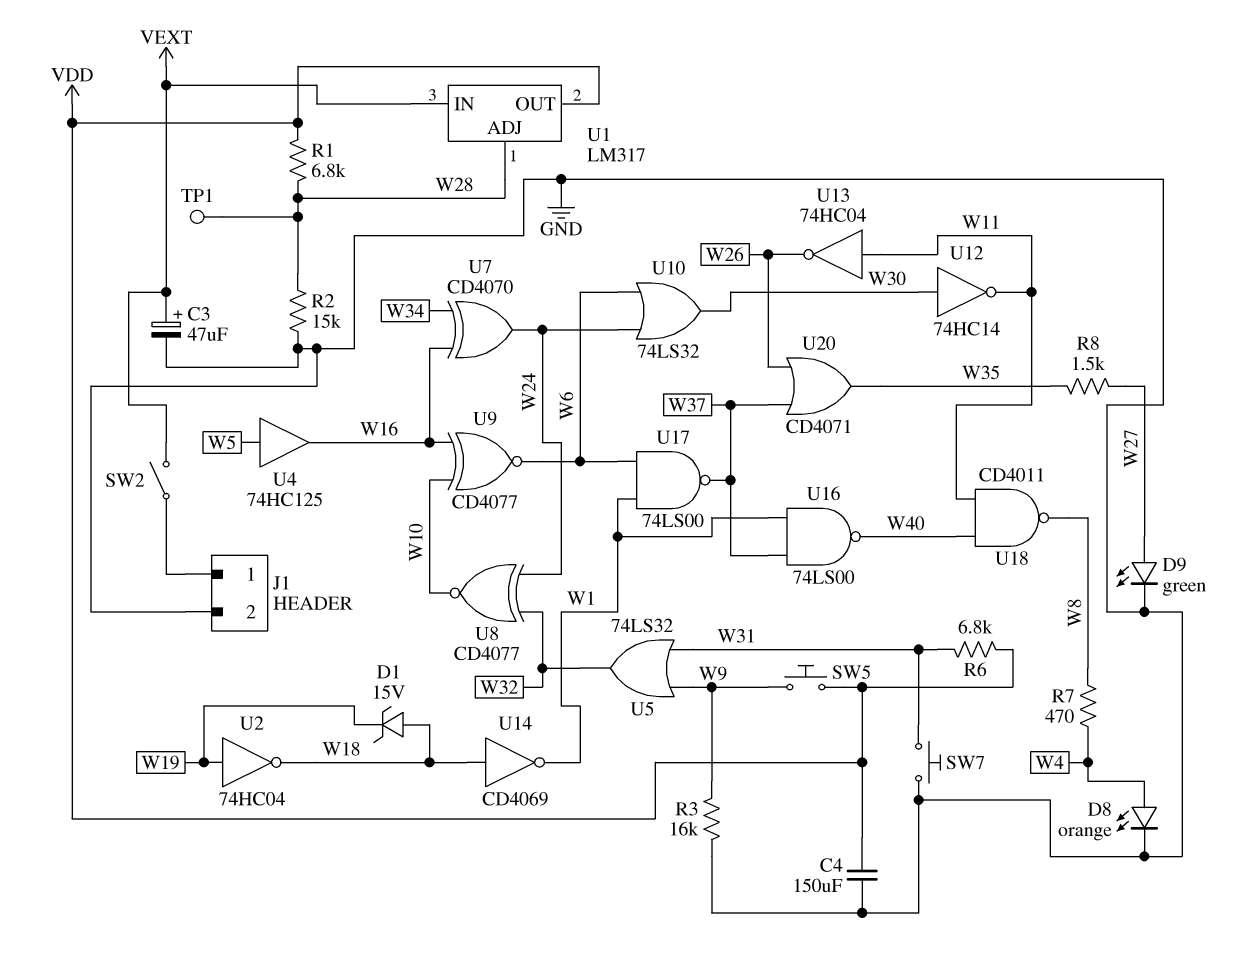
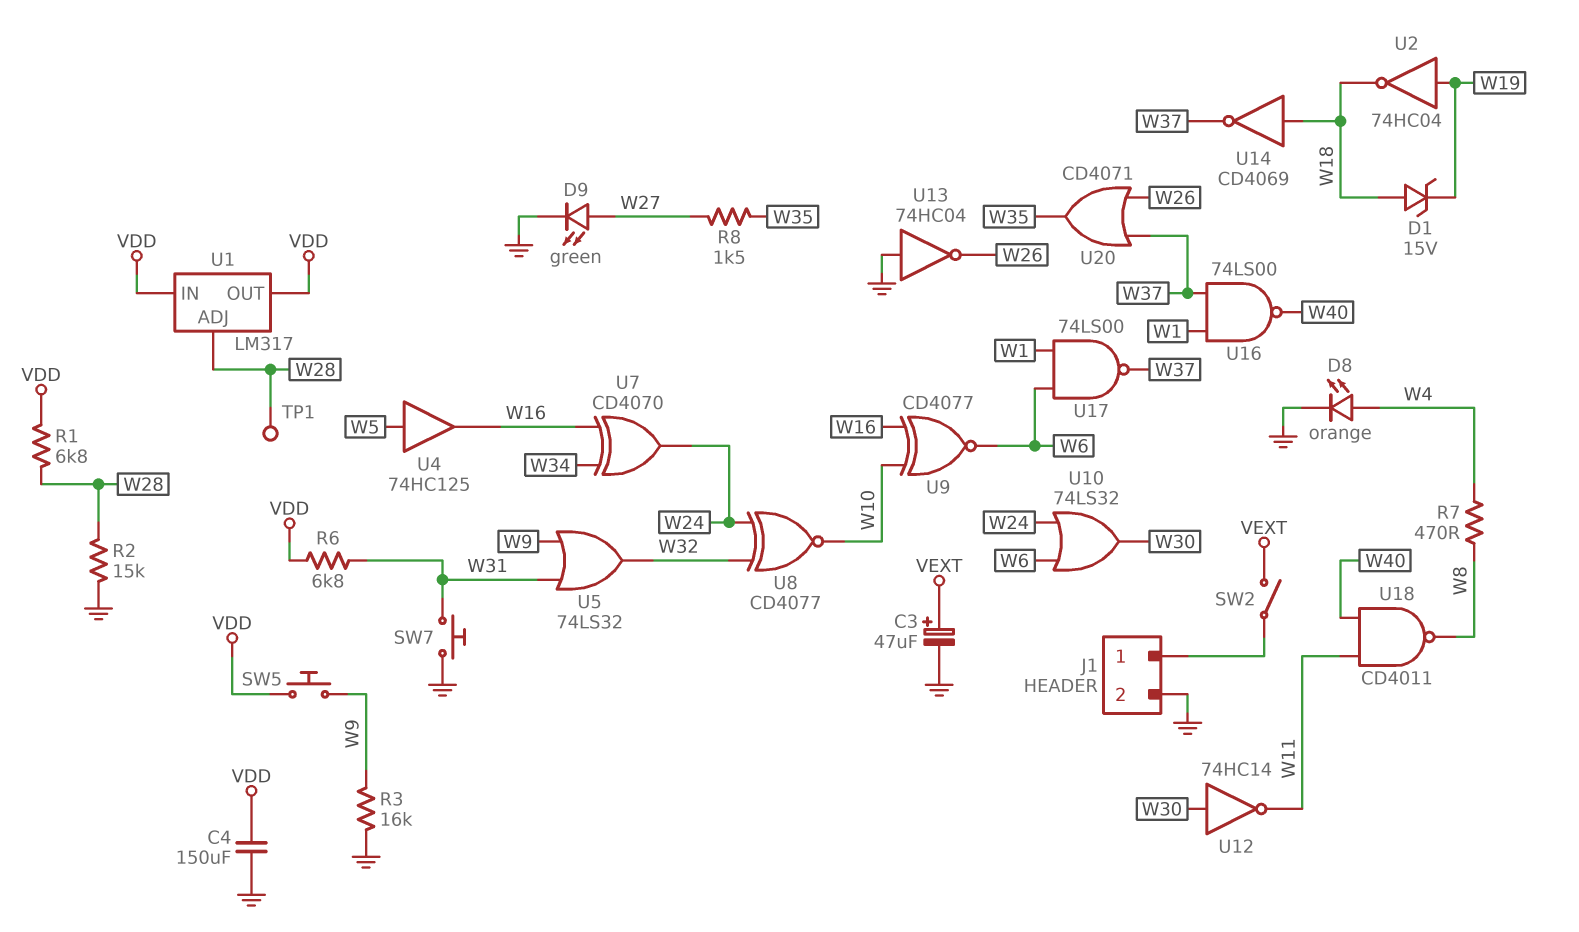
U1 pin IN: VEXT -> VDD
U13: NOT 74HC04 (in W11, out W26) -> NOT 74HC04 (in GND, out W26)
U14: NOT CD4069 (in W18, out W1) -> NOT CD4069 (in W18, out W37)

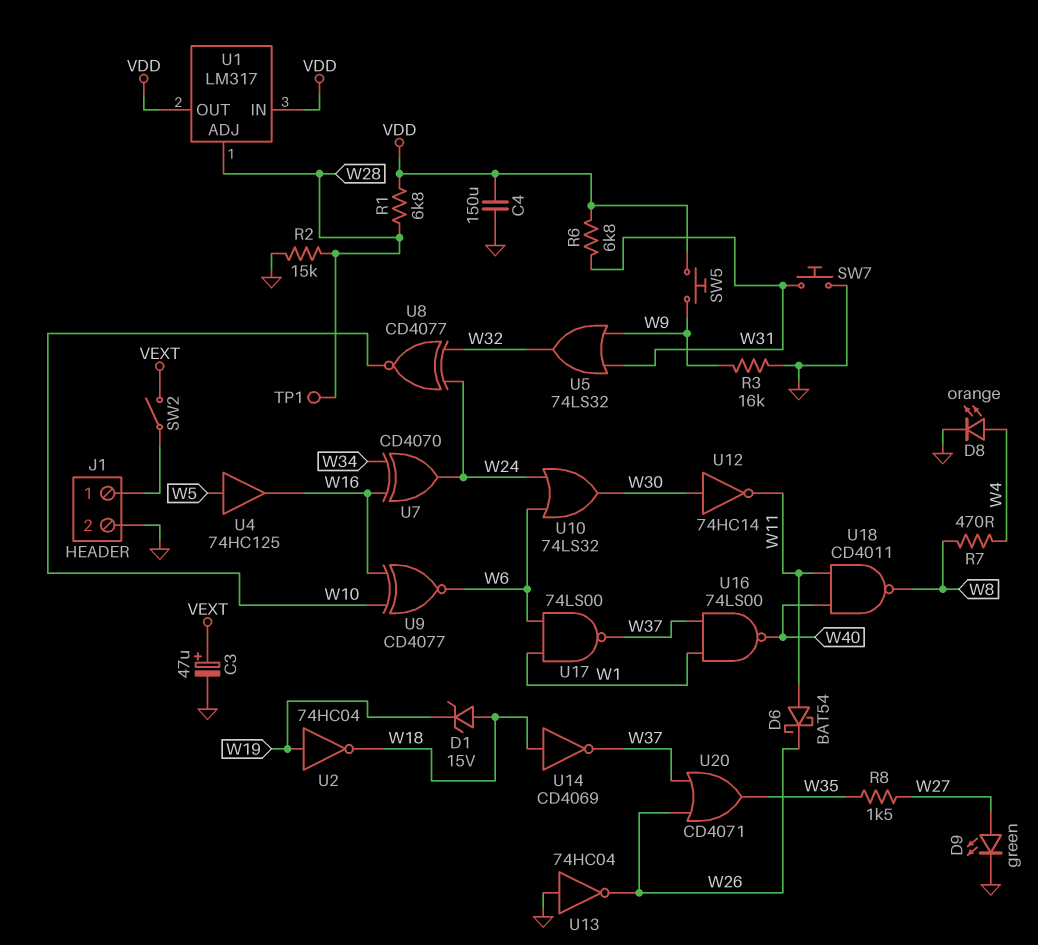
D6: none -> schottky BAT54 (A W11, K W26)

